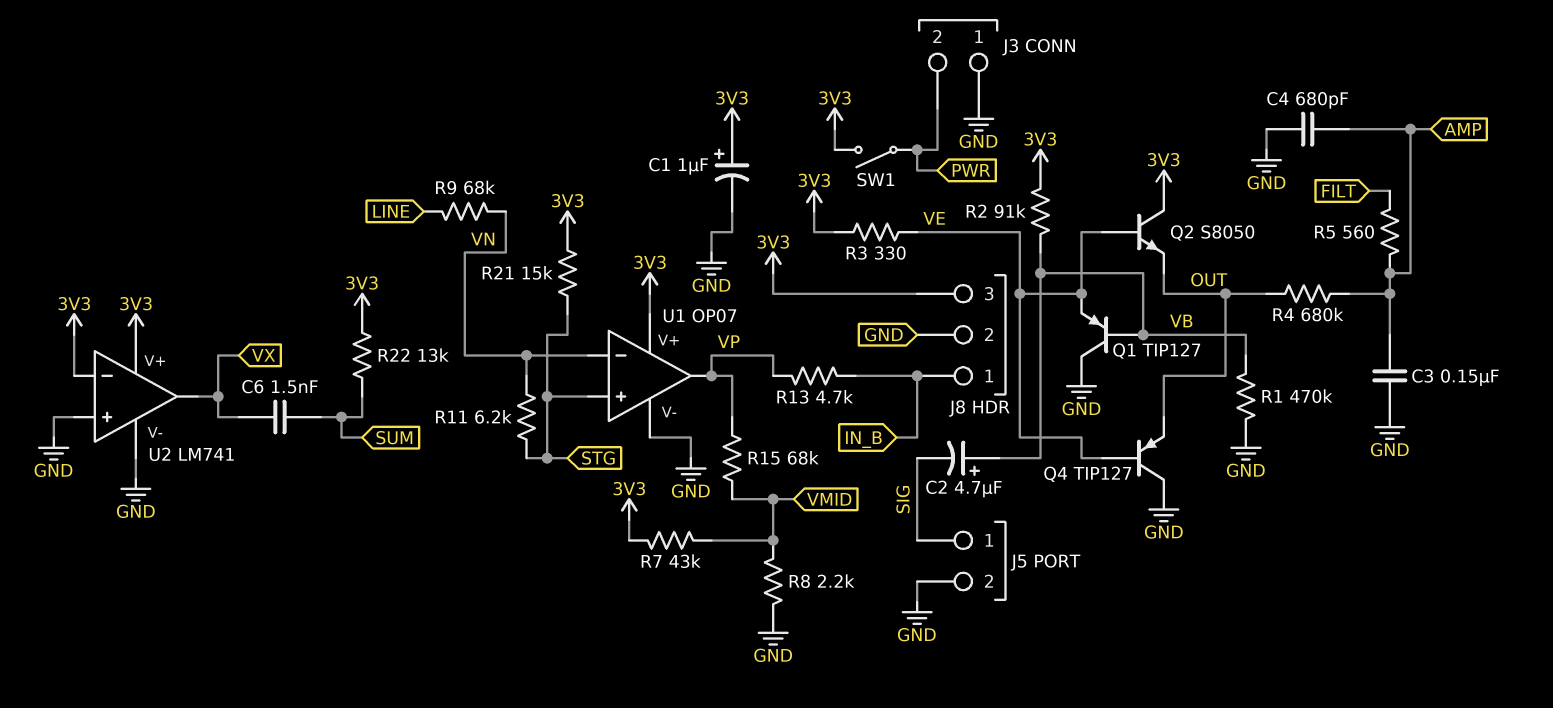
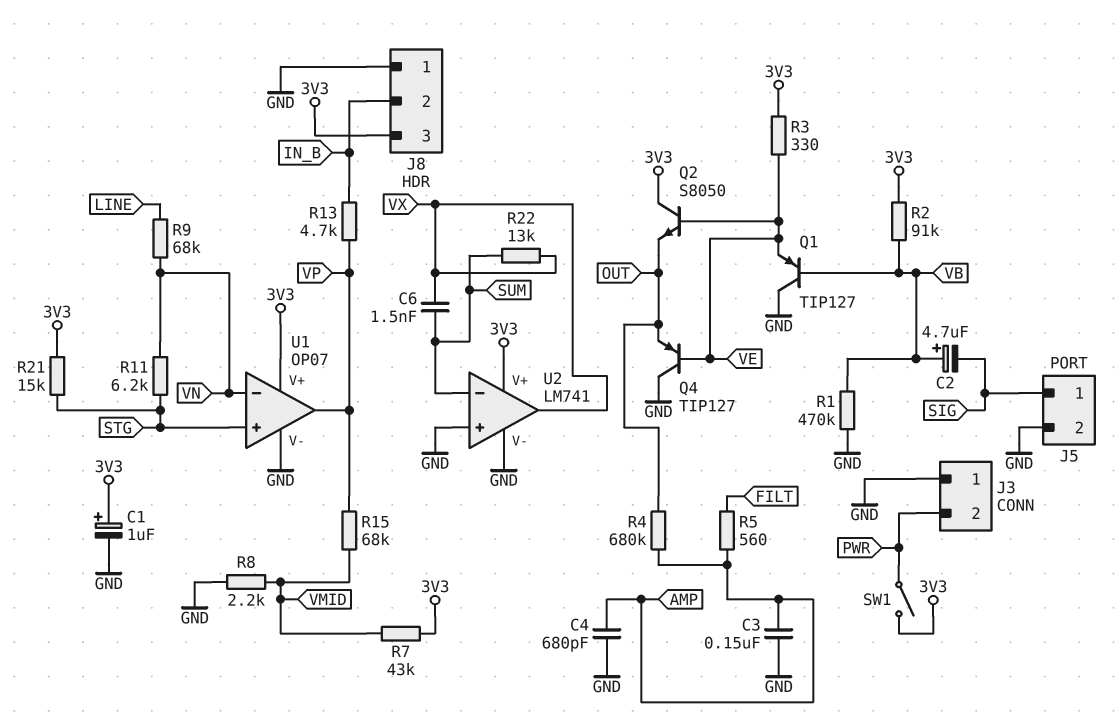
J8 pin 1: IN_B -> GND
J8 pin 2: GND -> IN_B
R22: 13k (3V3, SUM) -> 13k (SUM, VX)
U2 pin in-: 3V3 -> SUM

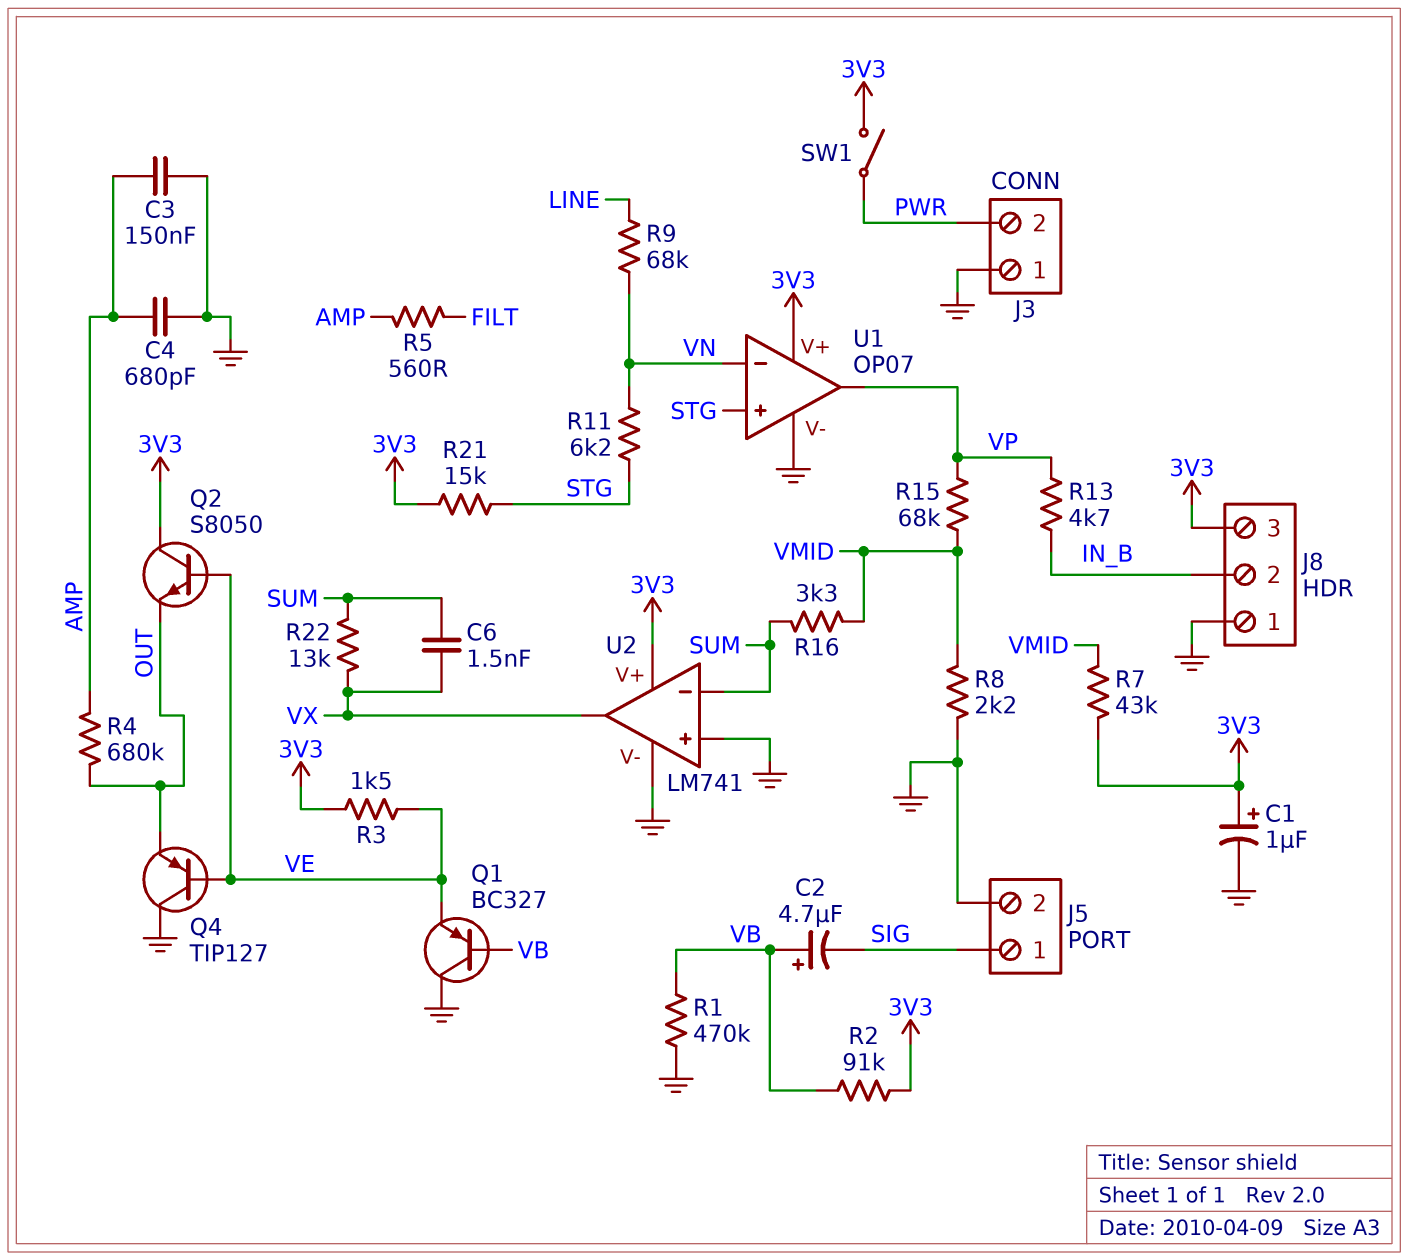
Q1: PNP TIP127 (B VB, C GND, E VE) -> PNP BC327 (B VB, C GND, E VE)
R3: 330 (3V3, VE) -> 1.5k (3V3, VE)
R16: none -> 3.3k (SUM, VMID)

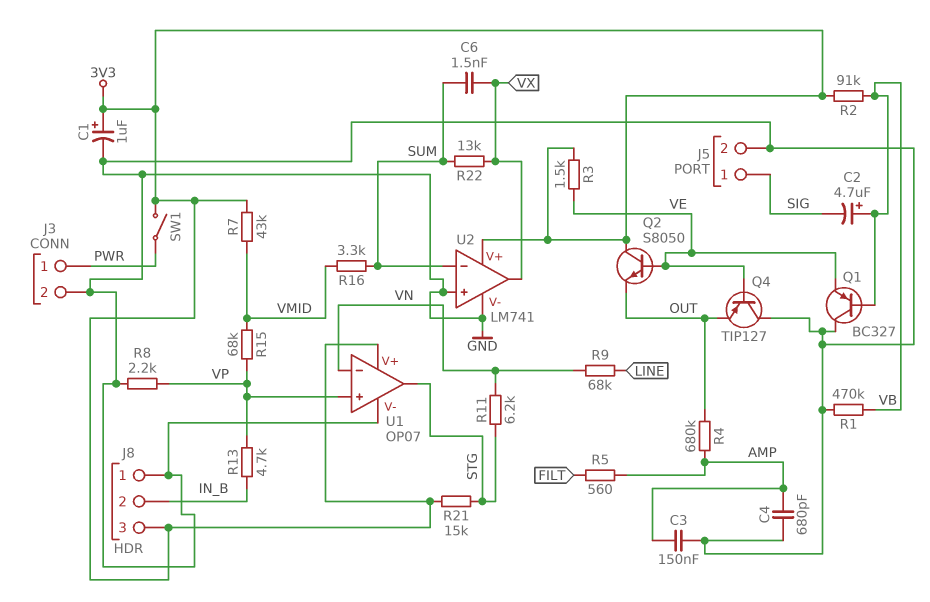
J3 pin 1: GND -> PWR
J3 pin 2: PWR -> GND
R8: 2.2k (GND, VMID) -> 2.2k (GND, VP)
U1 pin in+: STG -> VP
U1 pin out: VP -> STG

